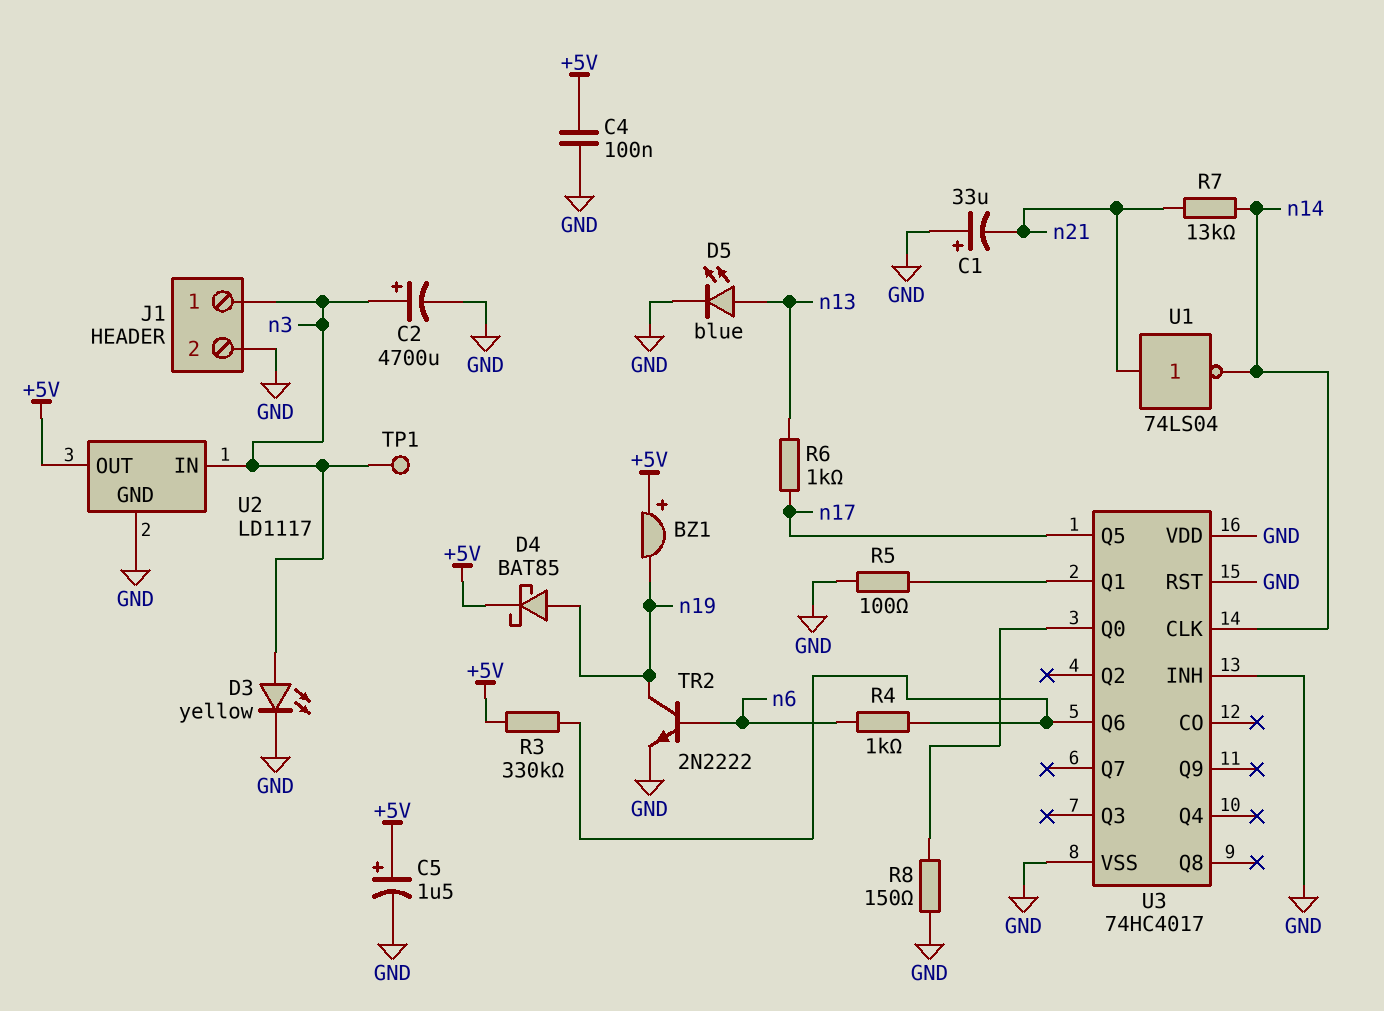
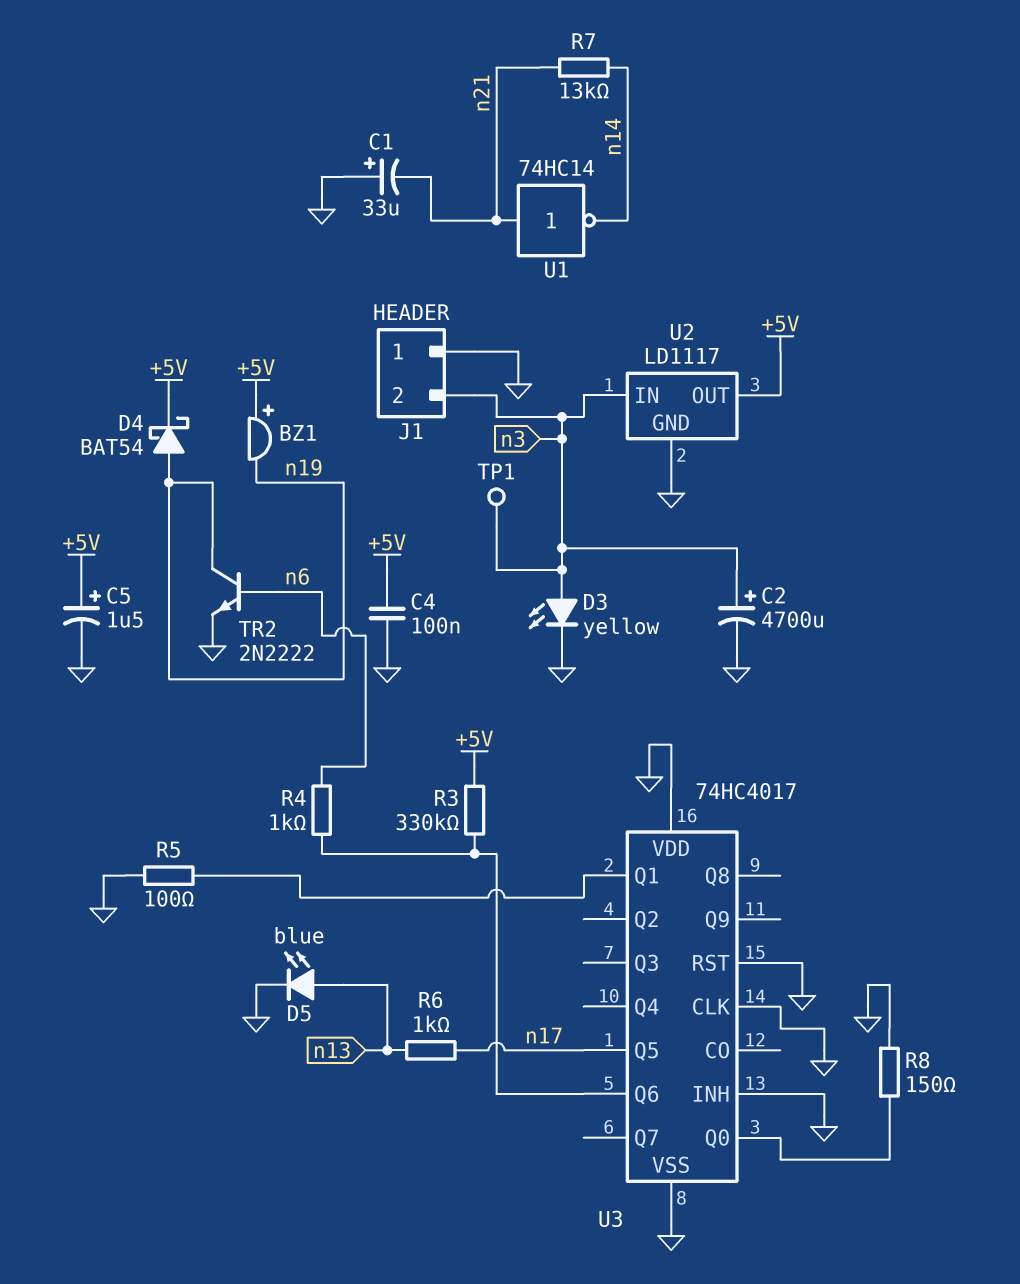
D4: schottky BAT85 (A n19, K +5V) -> schottky BAT54 (A n19, K +5V)
J1 pin 1: n3 -> GND
J1 pin 2: GND -> n3
U1: NOT 74LS04 (in n21, out n14) -> NOT 74HC14 (in n21, out n14)
U3 pin CLK: n14 -> GND

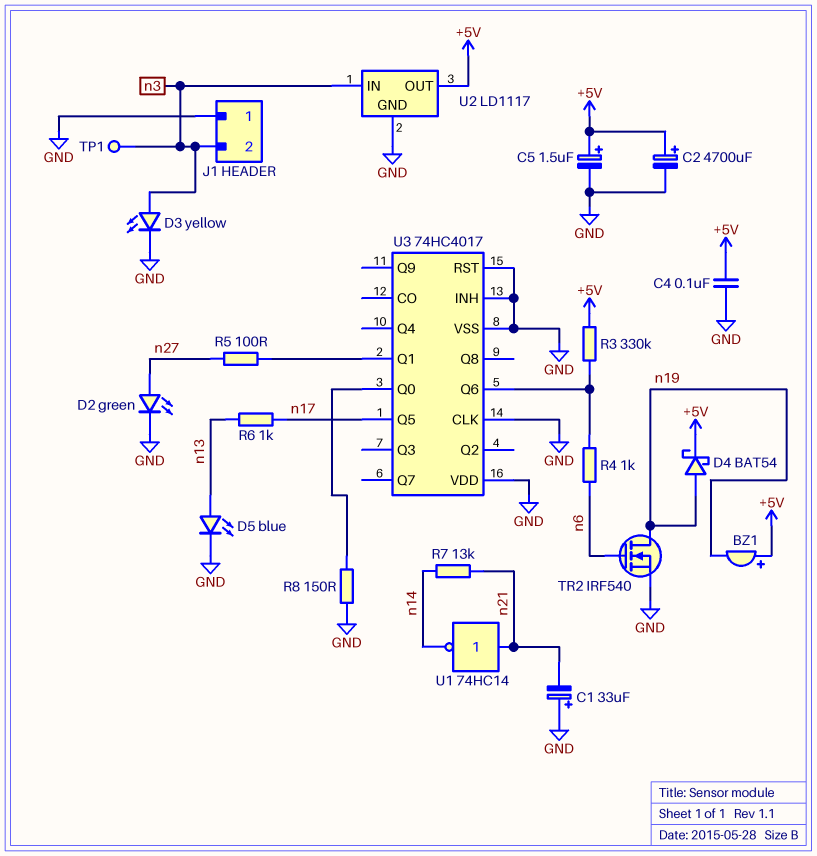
C2: 4700uF (plus n3, minus GND) -> 4700uF (plus +5V, minus GND)
D2: none -> LED green (A n27, K GND)
R5: 100 (GND, U3/Q1) -> 100 (U3/Q1, n27)
TR2: NPN 2N2222 (B n6, C n19, E GND) -> NMOS IRF540 (G n6, D n19, S GND)

